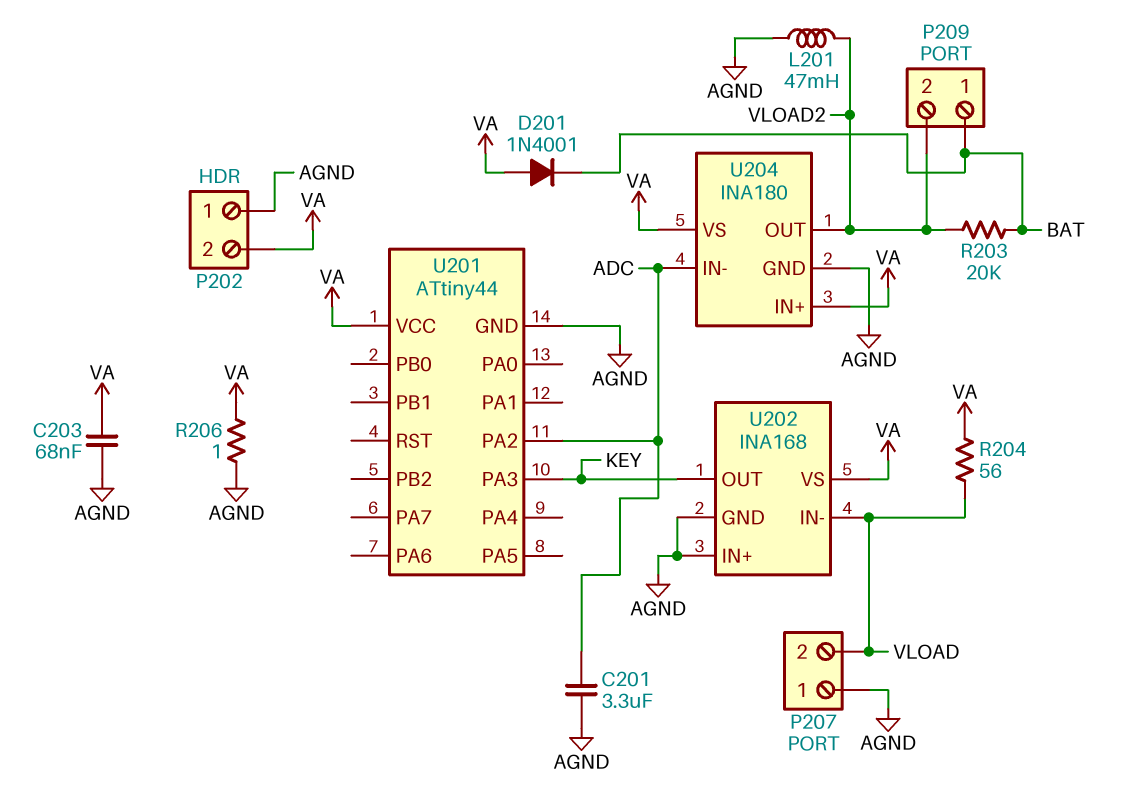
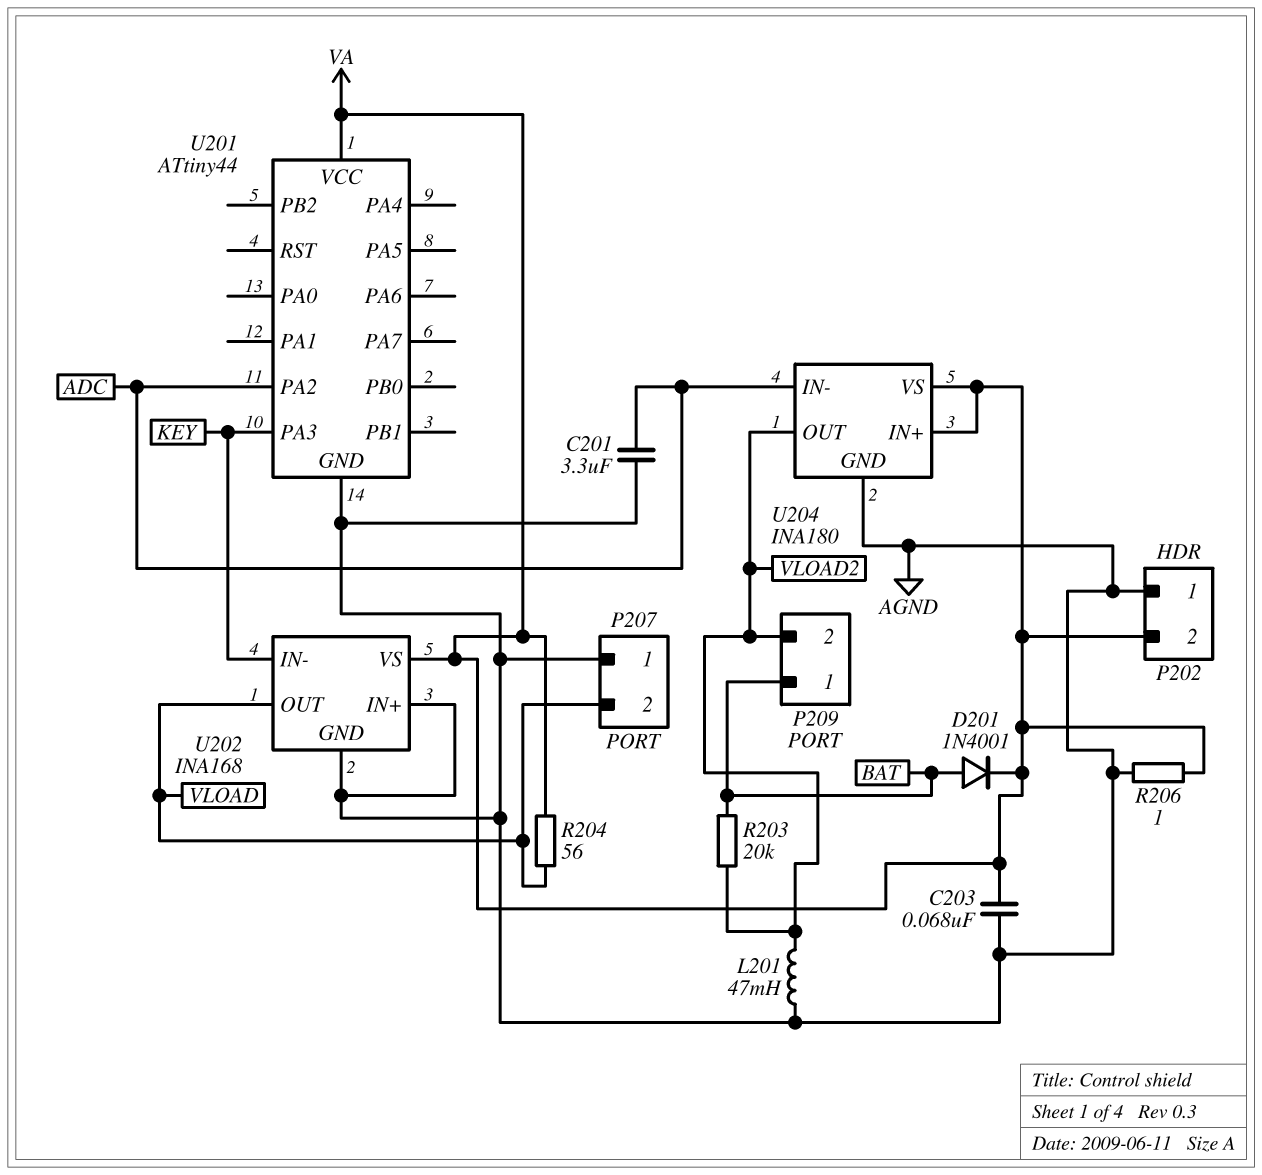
D201: diode 1N4001 (A VA, K BAT) -> diode 1N4001 (A BAT, K VA)
U202 pin IN-: VLOAD -> KEY
U202 pin OUT: KEY -> VLOAD

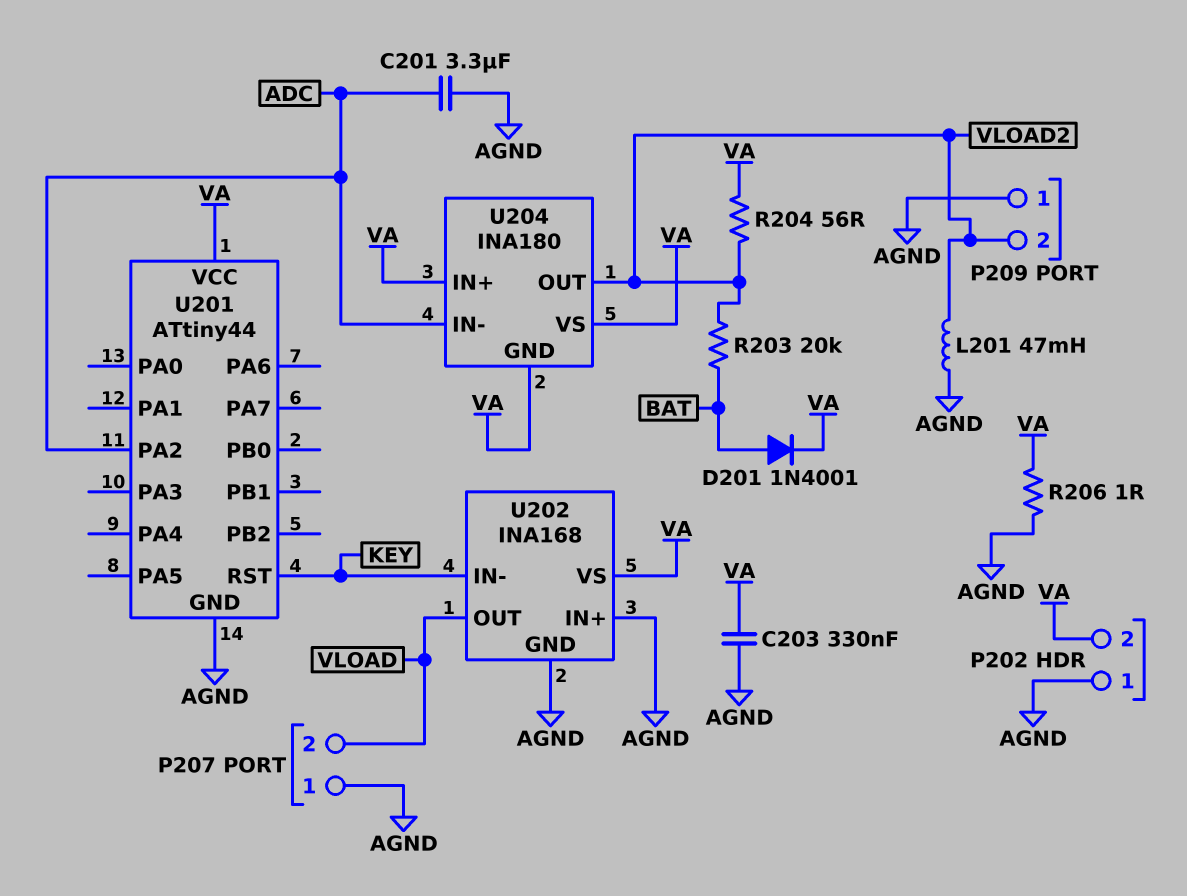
C203: 68nF (AGND, VA) -> 330nF (AGND, VA)
P209 pin 1: BAT -> AGND
R204: 56 (VA, VLOAD) -> 56 (VA, VLOAD2)
U201 pin PA3: KEY -> none
U201 pin RST: none -> KEY
U204 pin GND: AGND -> VA

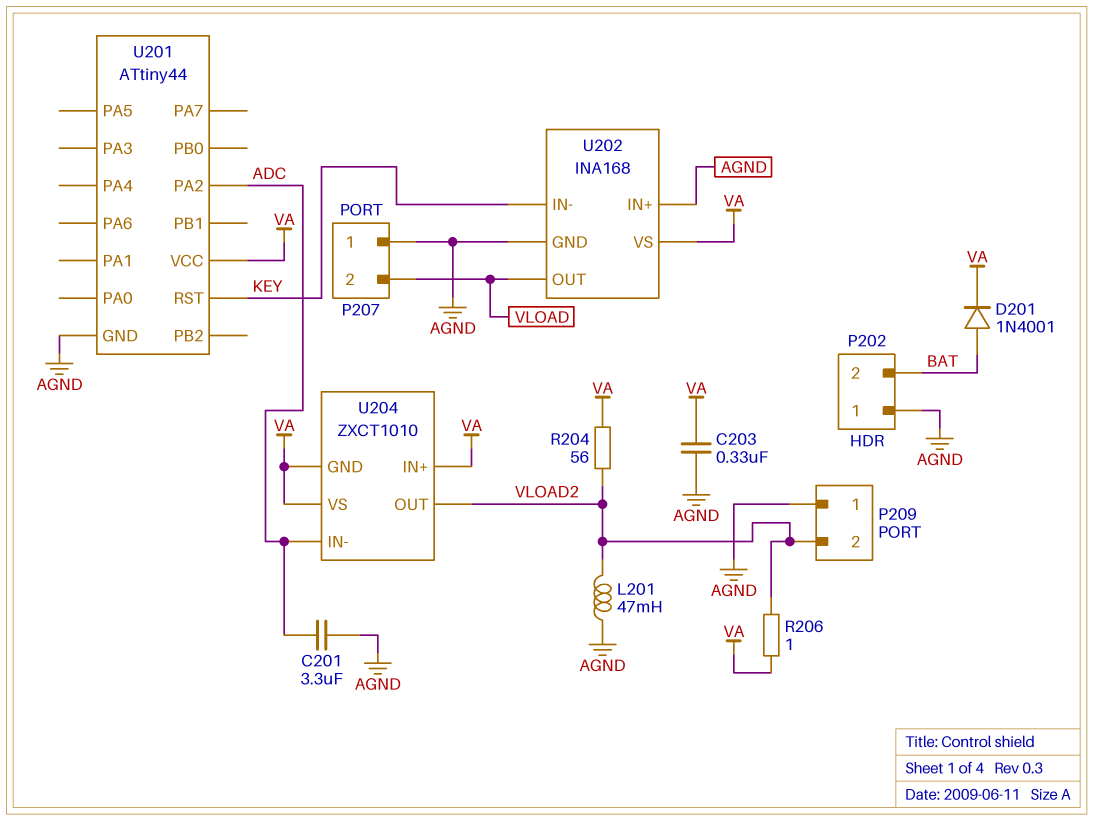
P202 pin 2: VA -> BAT
R203: 20k (BAT, VLOAD2) -> none
R206: 1 (AGND, VA) -> 1 (VA, VLOAD2)
U204: INA180 -> ZXCT1010

